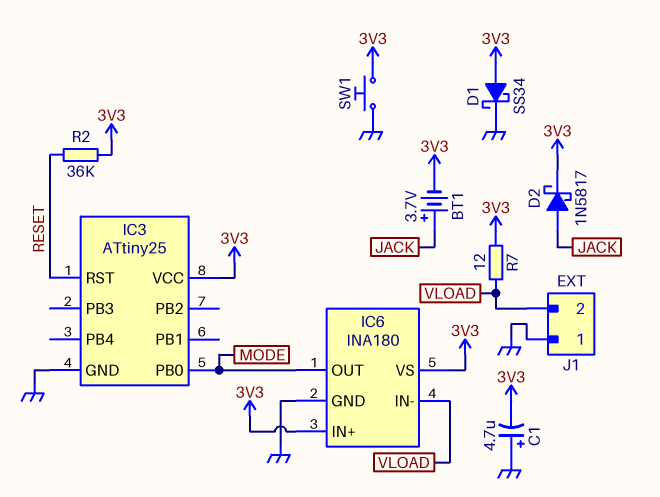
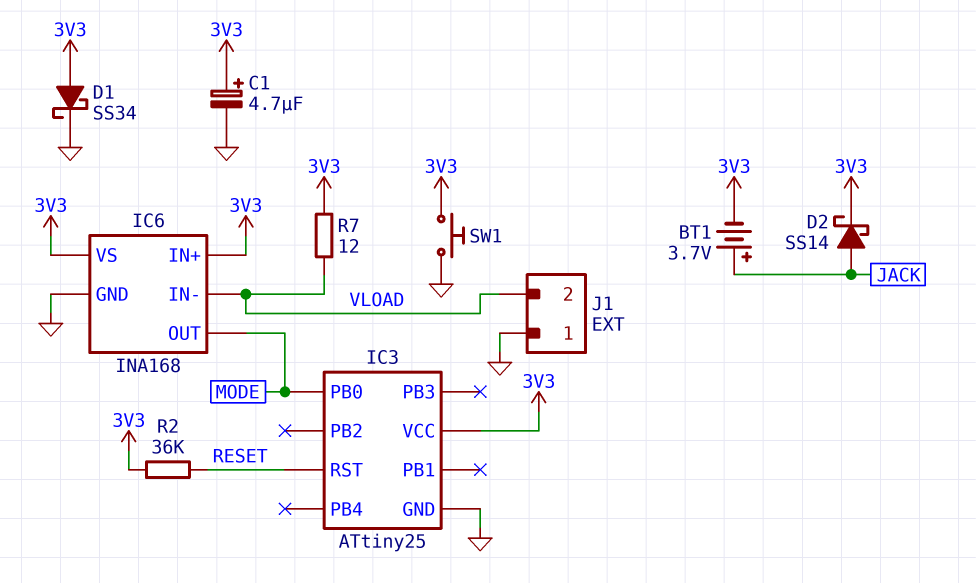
C1: 4.7uF (plus GND, minus 3V3) -> 4.7uF (plus 3V3, minus GND)
D2: schottky 1N5817 (A JACK, K 3V3) -> schottky SS14 (A JACK, K 3V3)
IC6: INA180 -> INA168

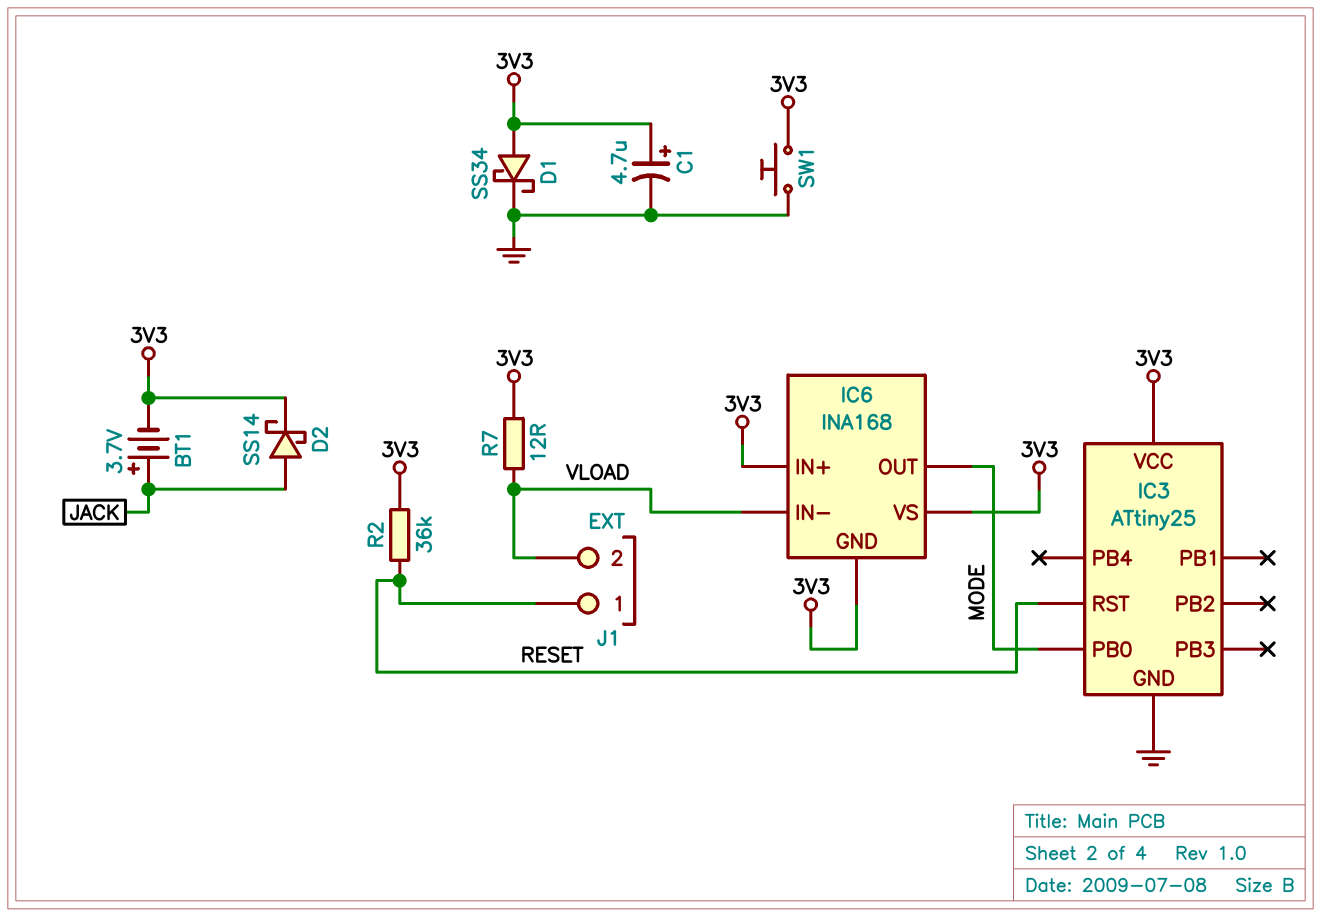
IC6 pin GND: GND -> 3V3
J1 pin 1: GND -> RESET

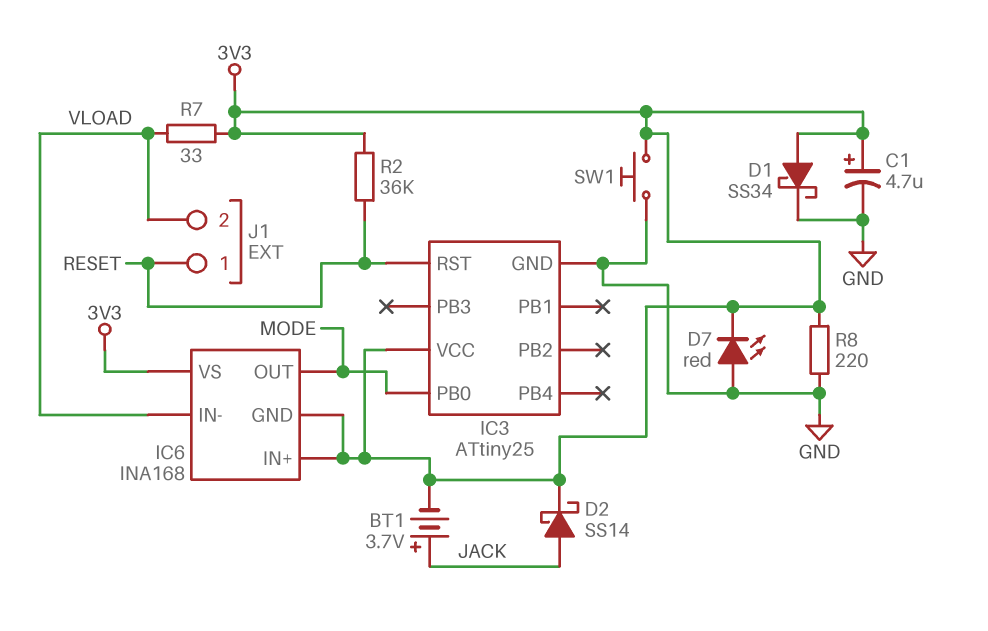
D7: none -> LED red (A GND, K 3V3)
R7: 12 (3V3, VLOAD) -> 33 (3V3, VLOAD)
R8: none -> 220 (3V3, GND)

